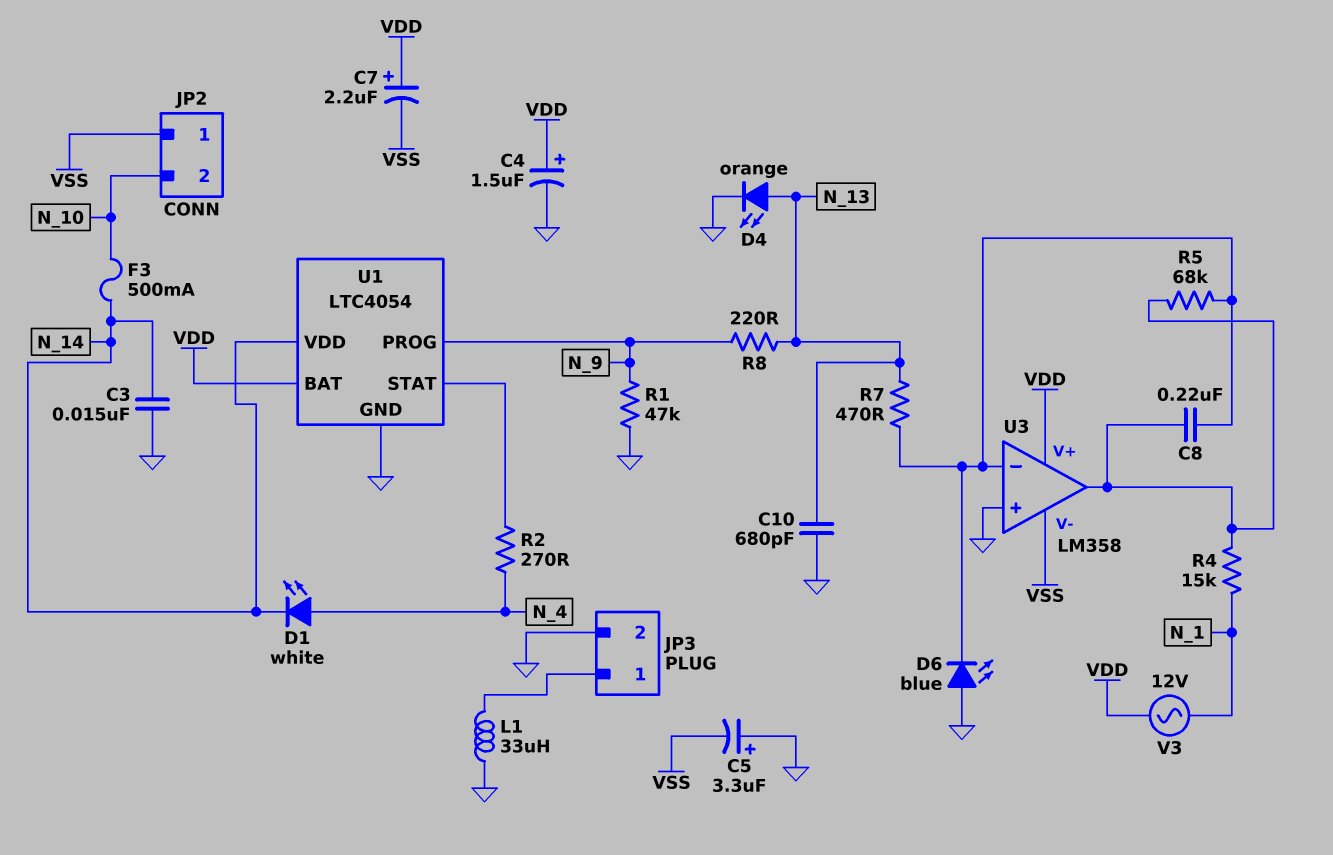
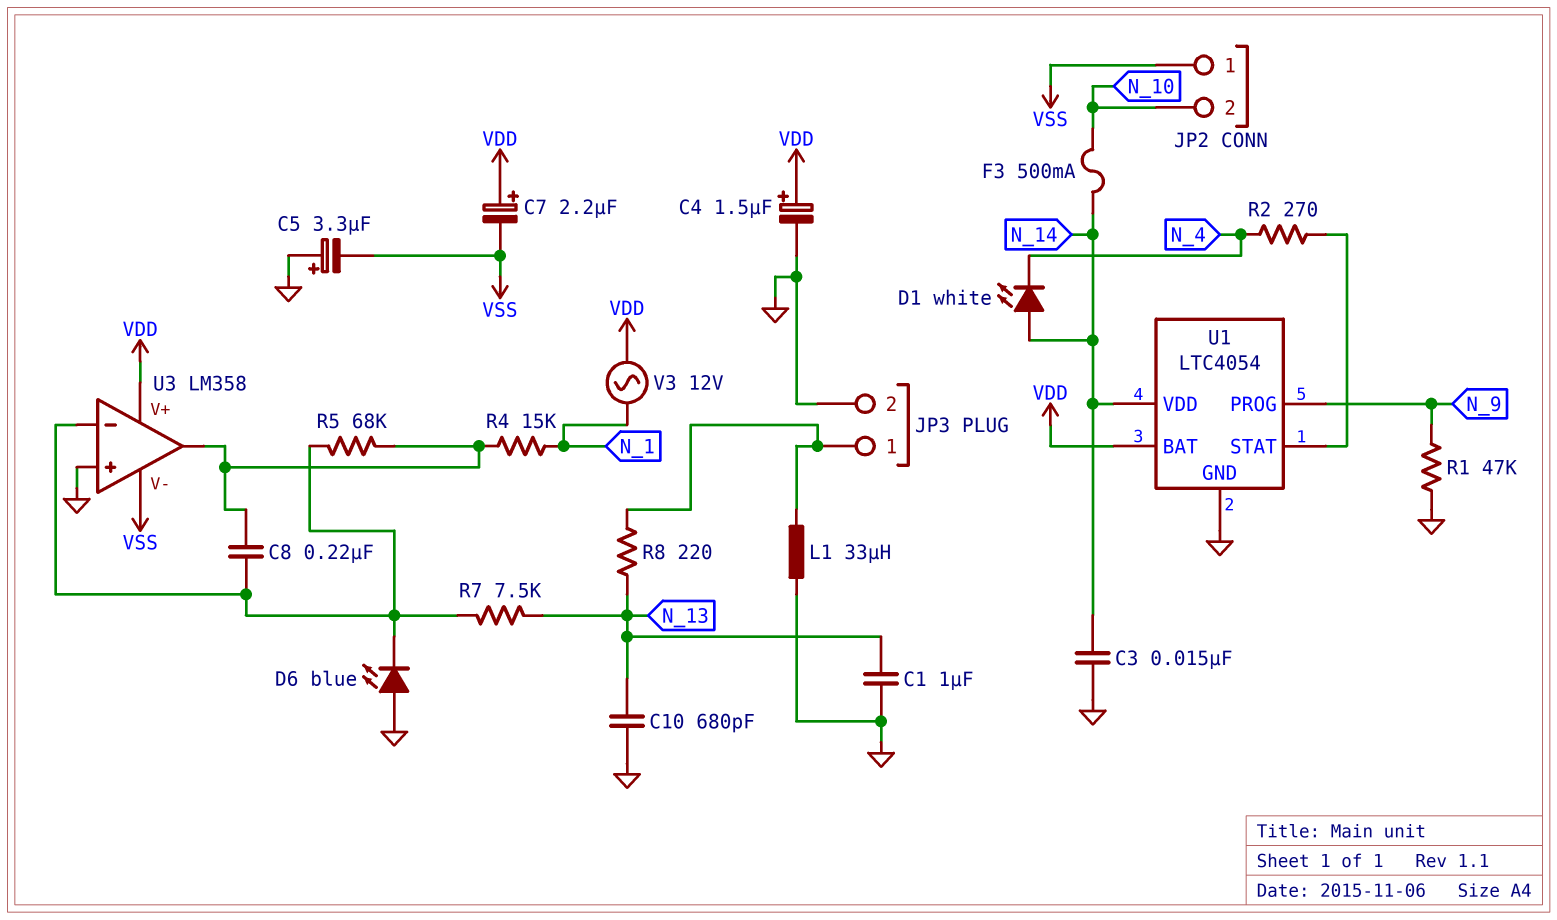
C1: none -> 1uF (GND, N_13)
D1: LED white (A N_4, K N_14) -> LED white (A N_14, K N_4)
D4: LED orange (A N_13, K GND) -> none
R7: 470 (N_13, U3/in-) -> 7.5k (N_13, U3/in-)
R8: 220 (N_9, N_13) -> 220 (JP3/1, N_13)

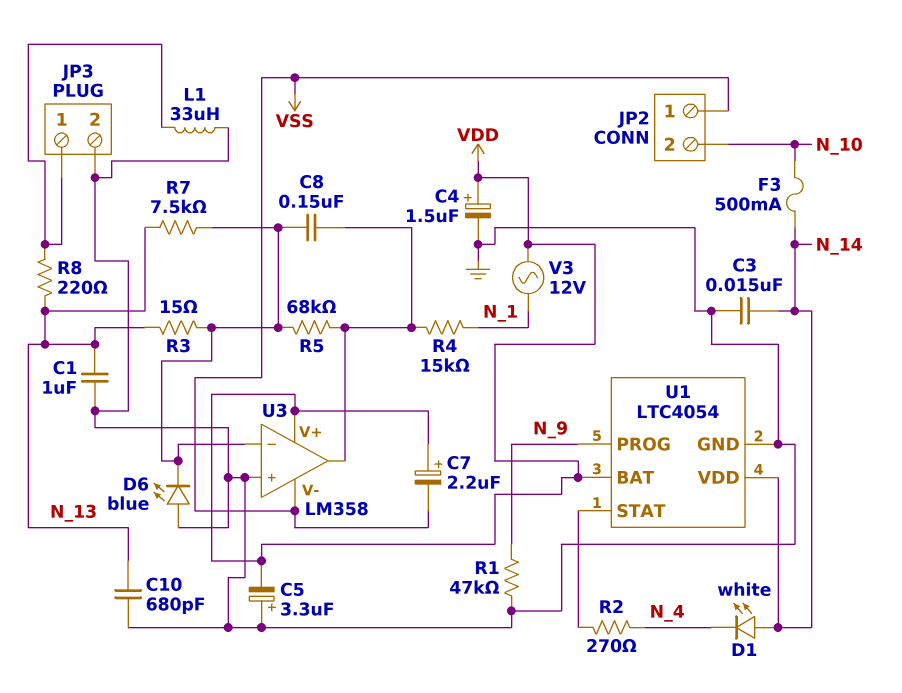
C5: 3.3uF (plus GND, minus VSS) -> 3.3uF (plus GND, minus VDD)
C8: 220nF (U3/in-, U3/out) -> 150nF (U3/in-, U3/out)
R3: none -> 15 (N_13, U3/in-)

